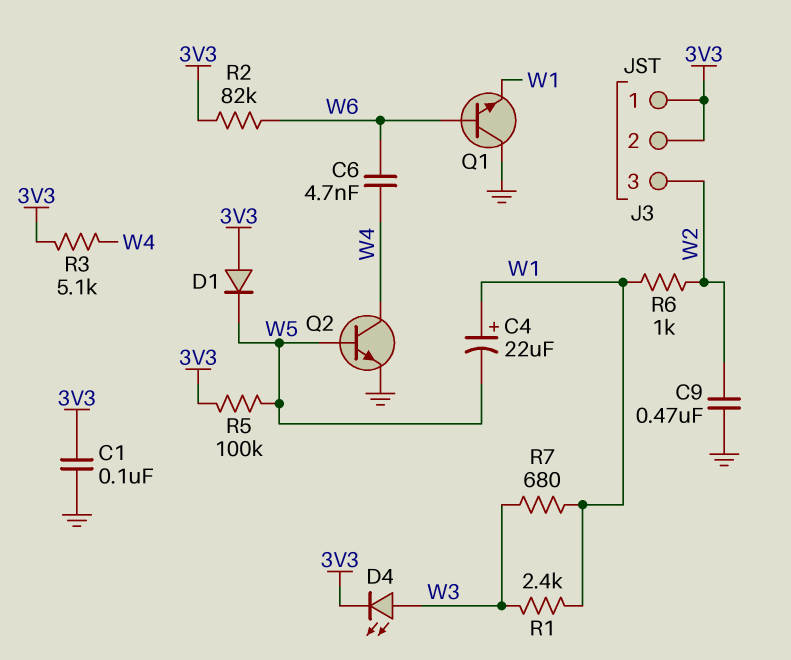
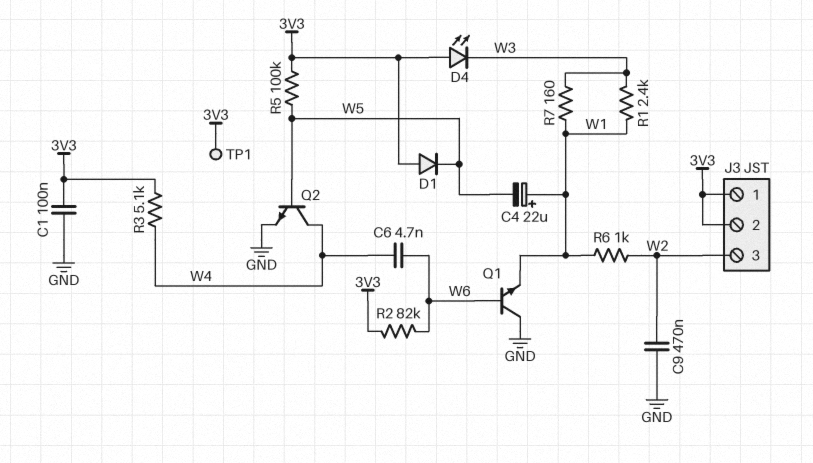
D4: LED (A W3, K 3V3) -> LED (A 3V3, K W3)
R7: 680 (W1, W3) -> 160 (W1, W3)
TP1: none -> test point (3V3)

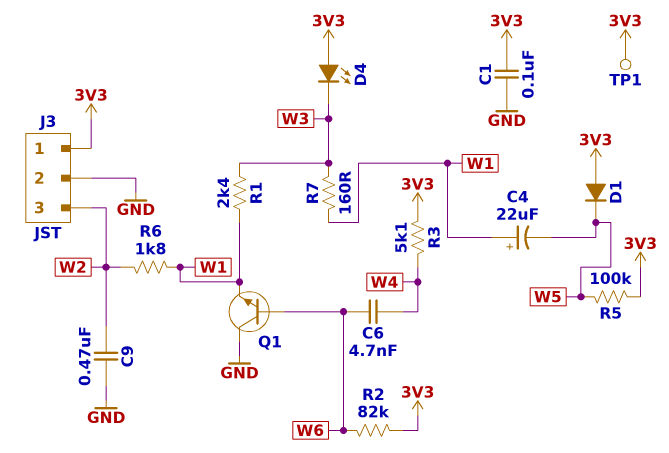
J3 pin 2: 3V3 -> GND
Q2: NPN (B W5, C W4, E GND) -> none
R6: 1k (W1, W2) -> 1.8k (W1, W2)

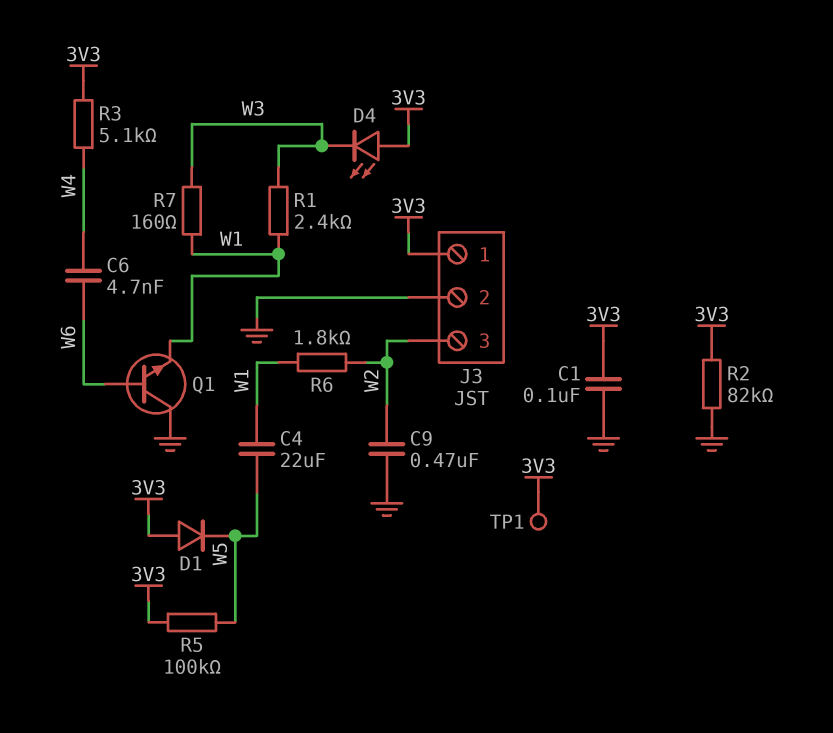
C4: 22uF (plus W1, minus W5) -> 22uF (W1, W5)
R2: 82k (3V3, W6) -> 82k (3V3, GND)

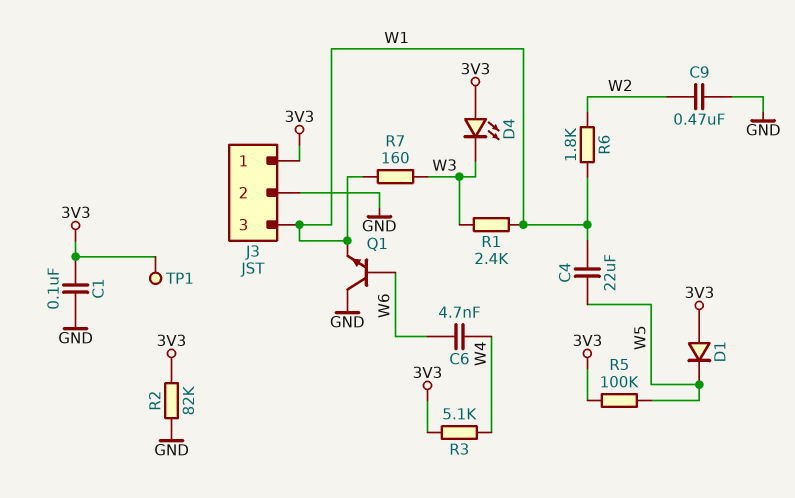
J3 pin 3: W2 -> W1

